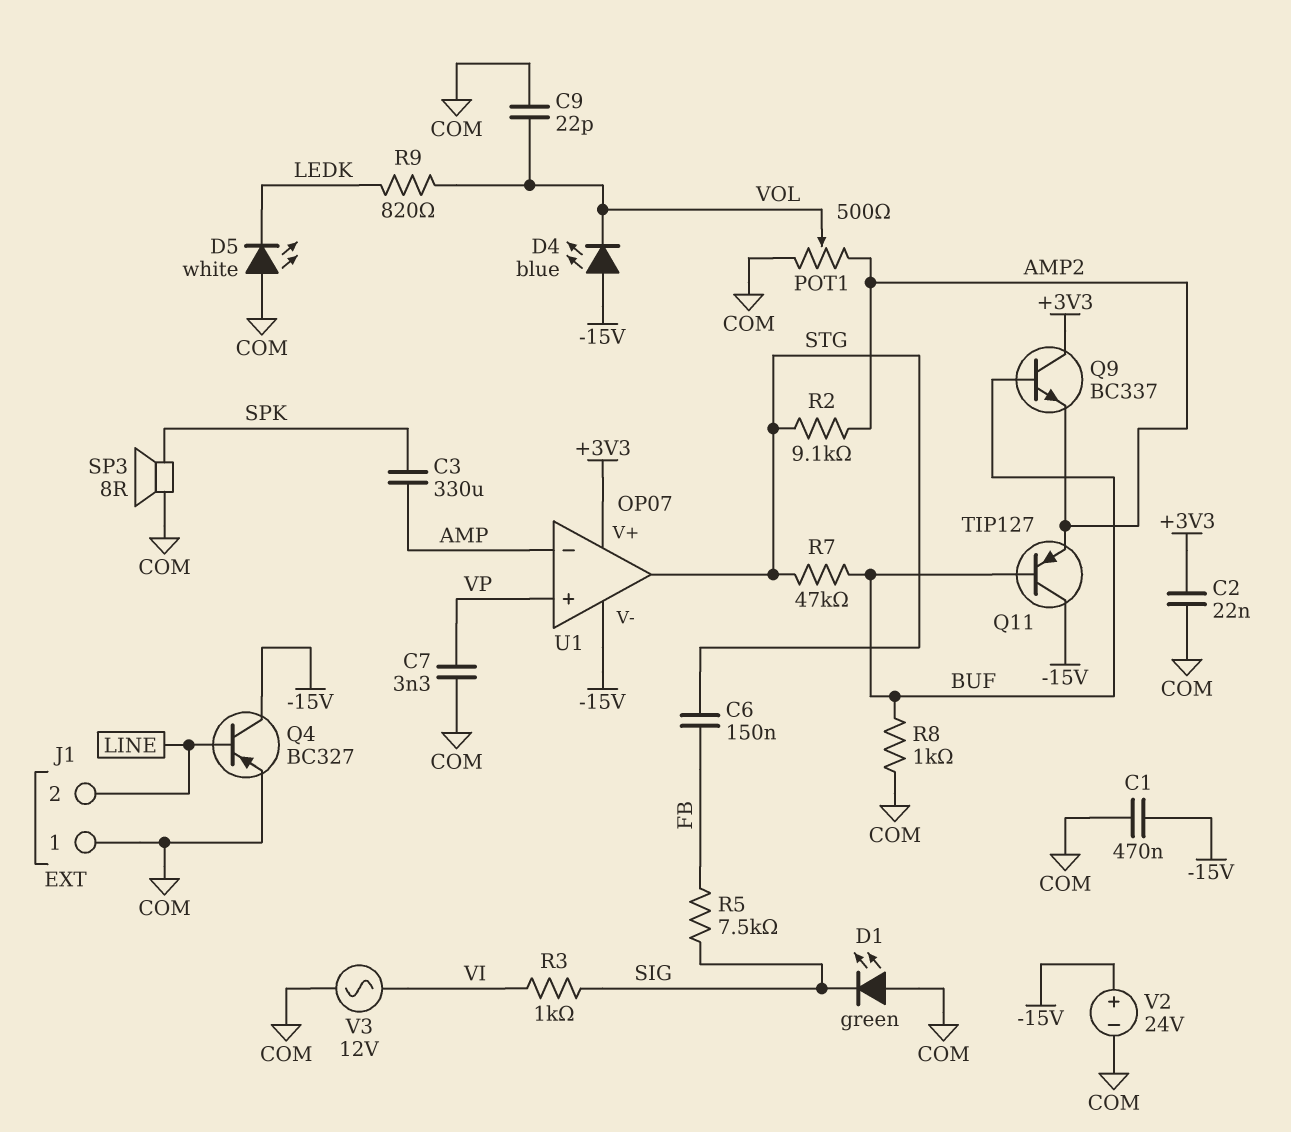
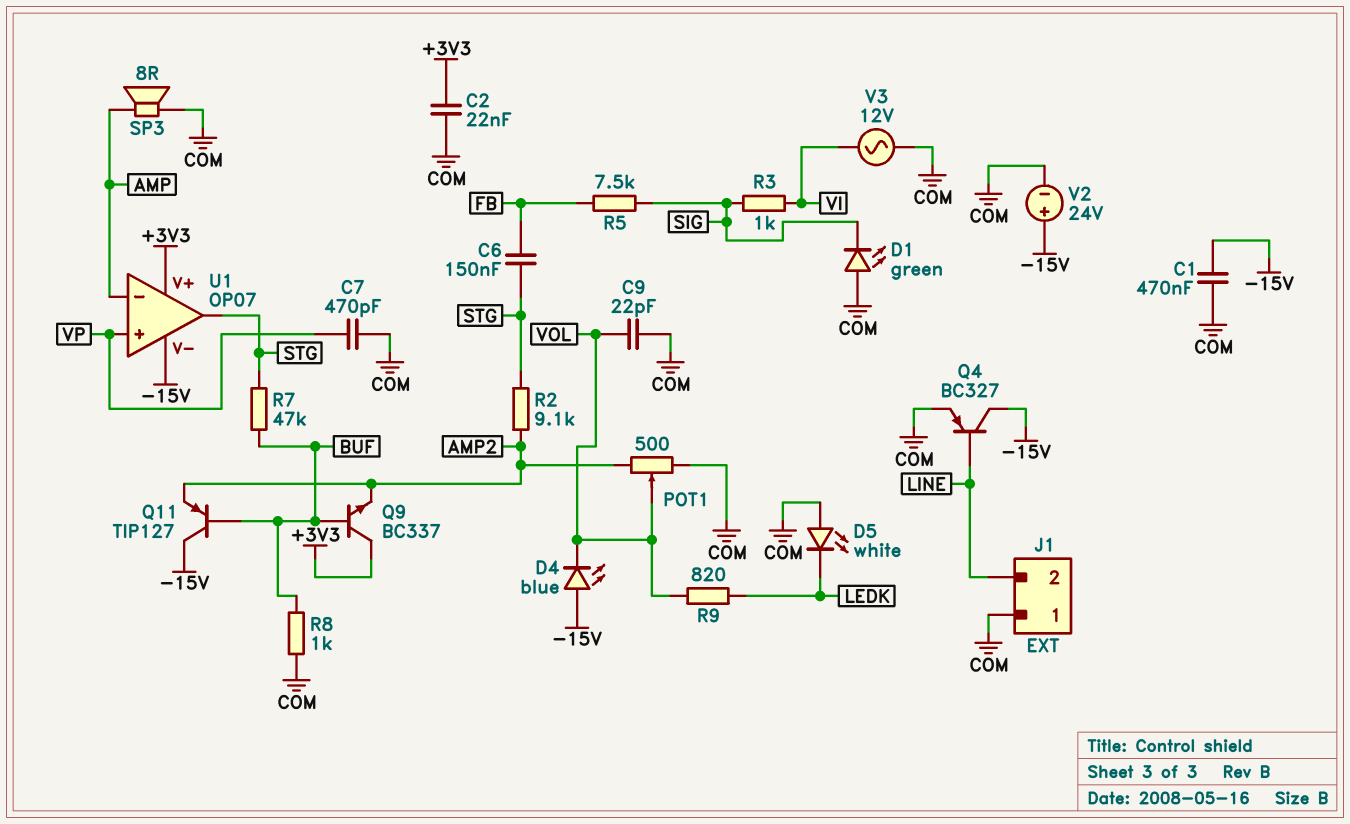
C3: 330uF (AMP, SPK) -> none
C7: 3.3nF (COM, VP) -> 470pF (COM, VP)
SP3: speaker 8R (COM, SPK) -> speaker 8R (AMP, COM)

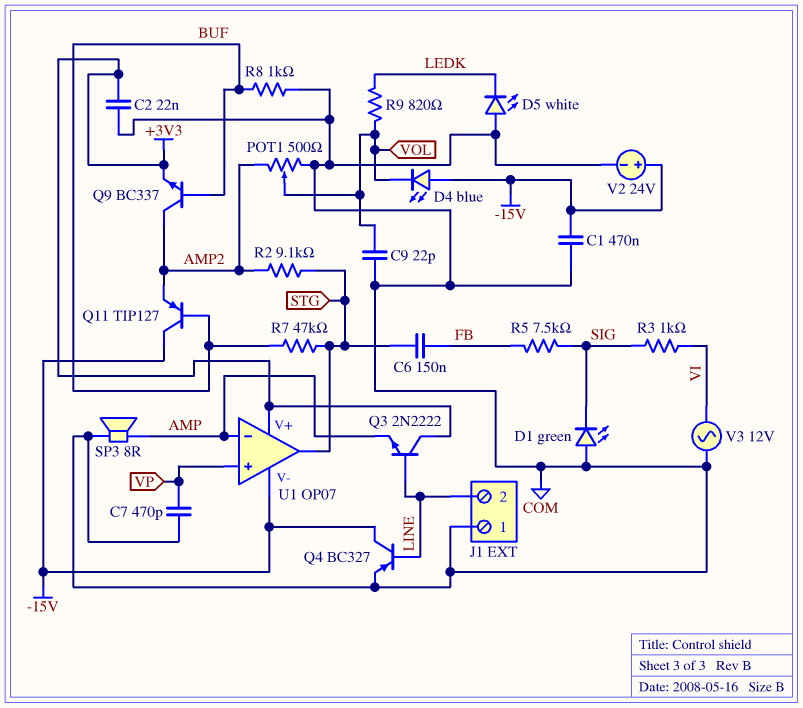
Q3: none -> NPN 2N2222 (B LINE, C +3V3, E AMP)
Q9: NPN BC337 (B BUF, C +3V3, E AMP2) -> NPN BC337 (B BUF, C AMP2, E +3V3)

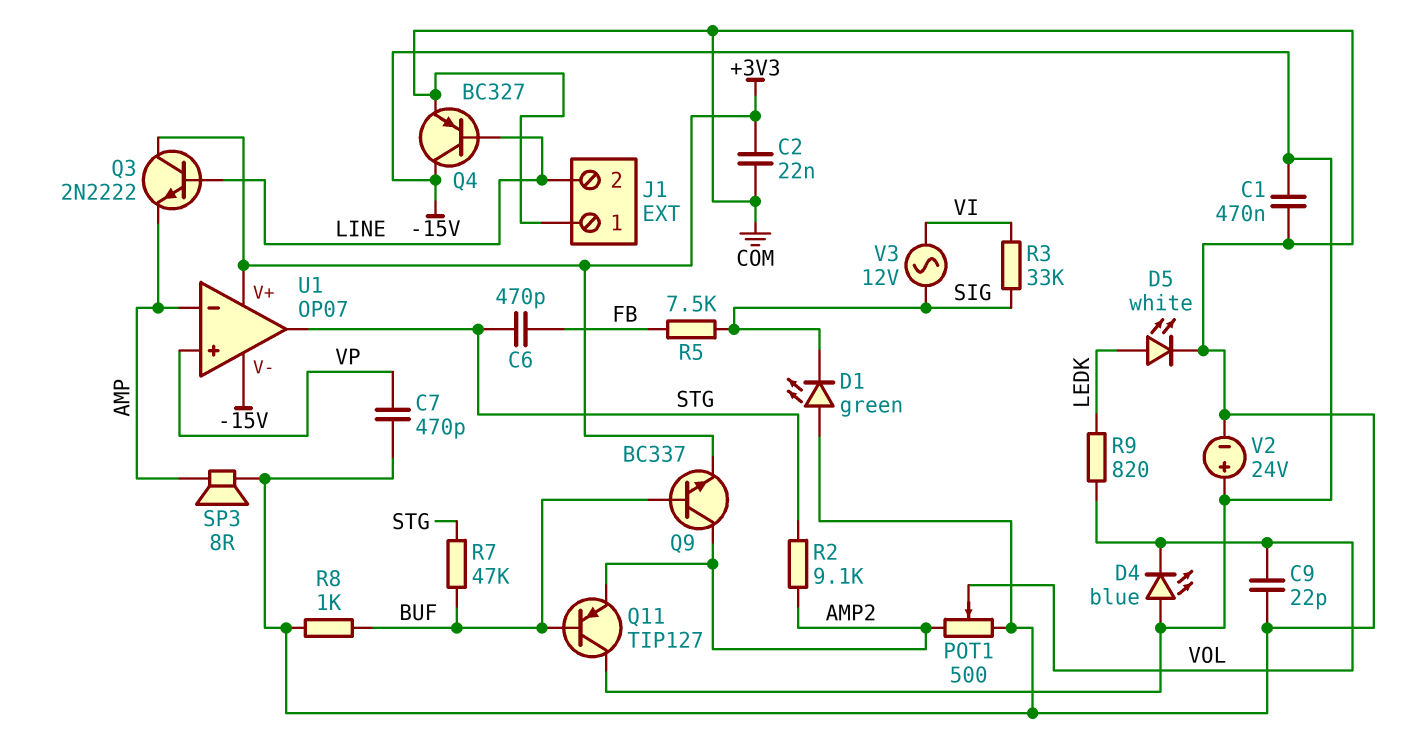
C6: 150nF (FB, STG) -> 470pF (FB, STG)
D5: LED white (A COM, K LEDK) -> LED white (A LEDK, K COM)
R3: 1k (SIG, VI) -> 33k (SIG, VI)
V3: AC 12V (COM, VI) -> AC 12V (SIG, VI)

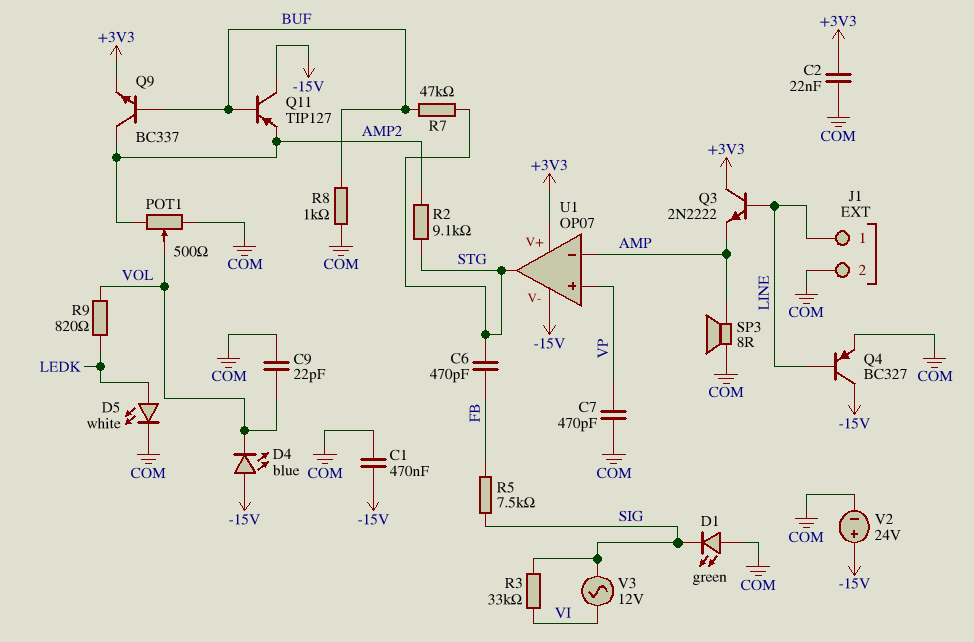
J1 pin 1: COM -> LINE
J1 pin 2: LINE -> COM

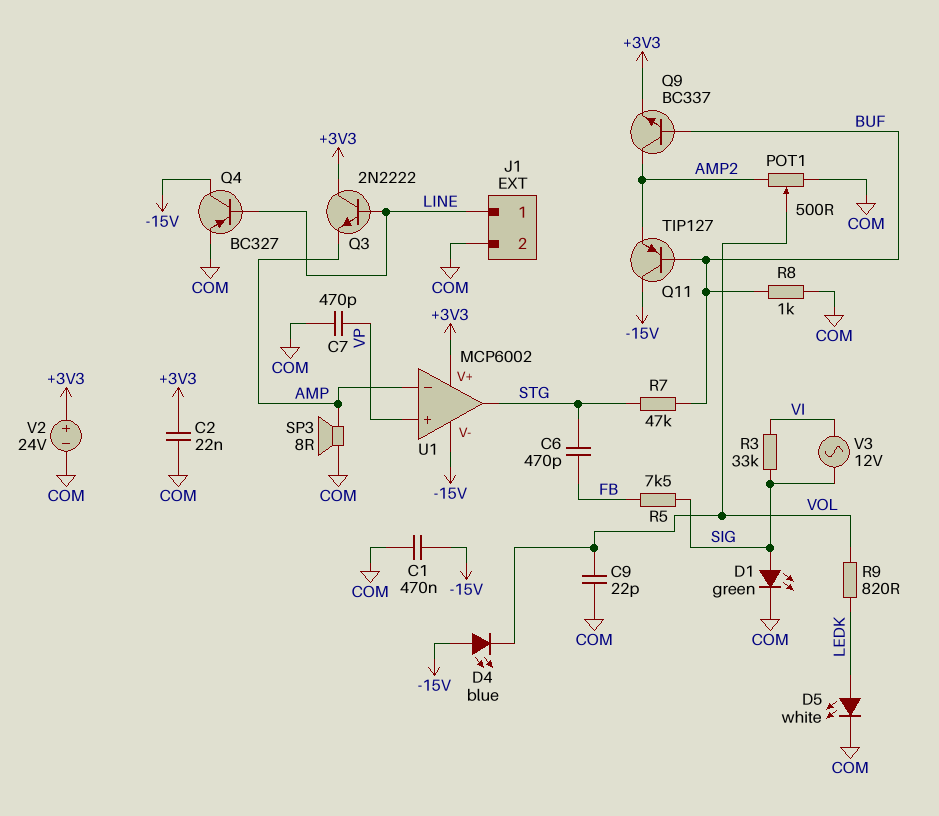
D1: LED green (A COM, K SIG) -> LED green (A SIG, K COM)
R2: 9.1k (AMP2, STG) -> none
U1: OP07 -> MCP6002
V2: 24V (plus -15V, minus COM) -> 24V (plus +3V3, minus COM)

